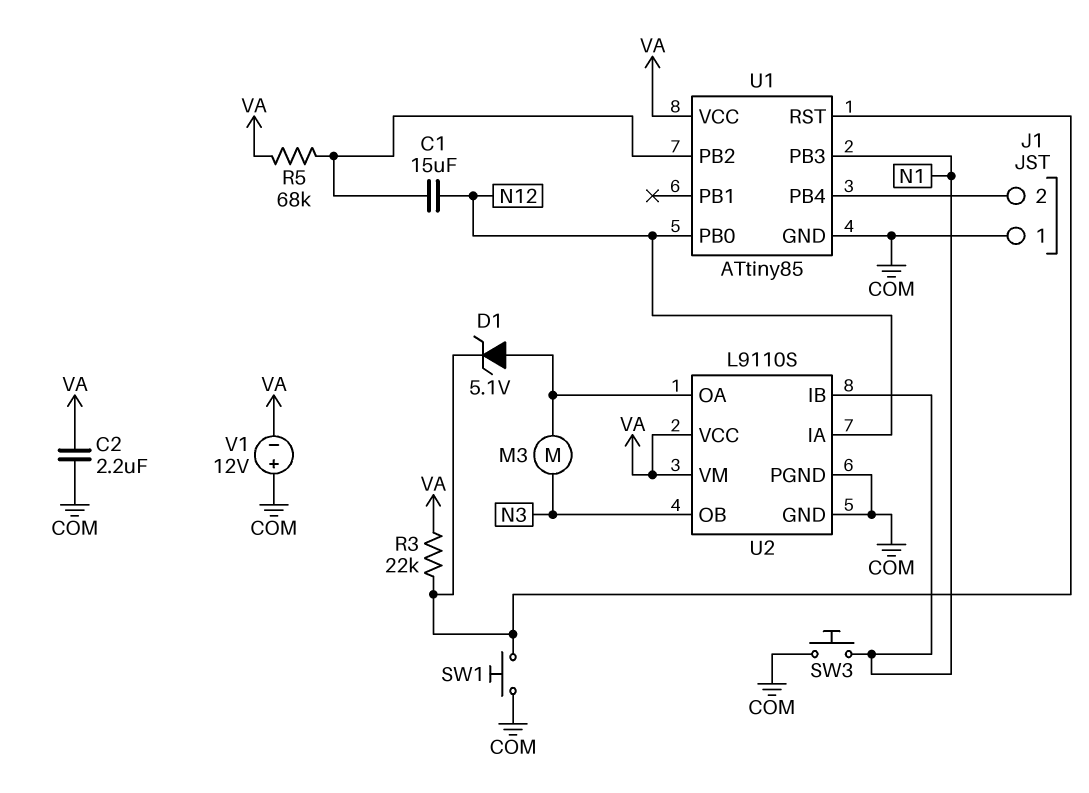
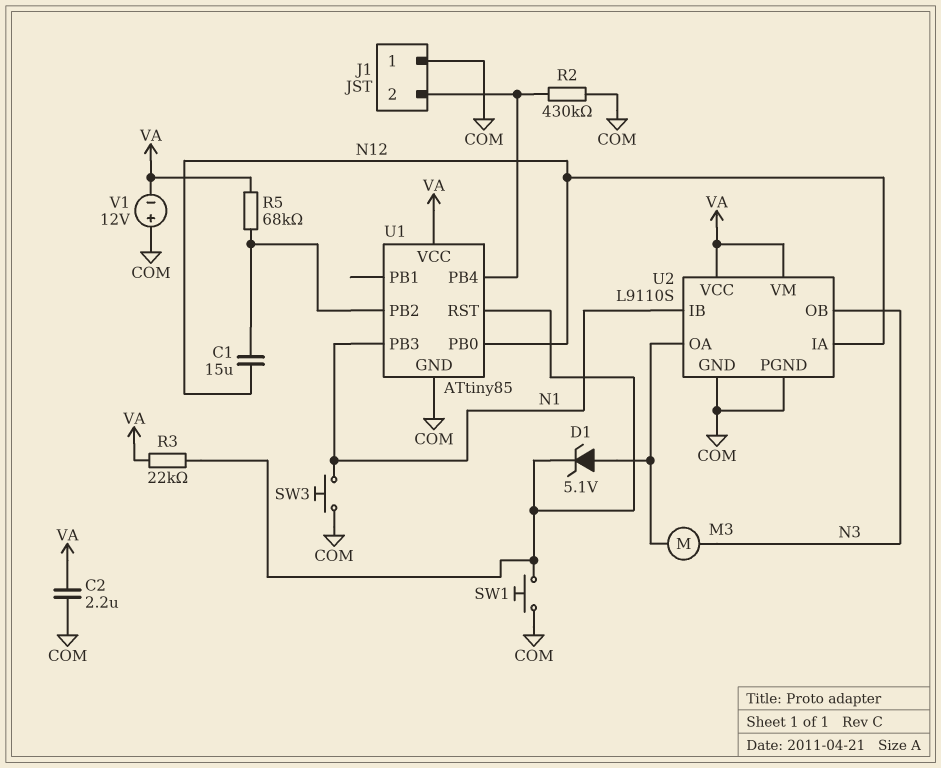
R2: none -> 430k (COM, J1/2)

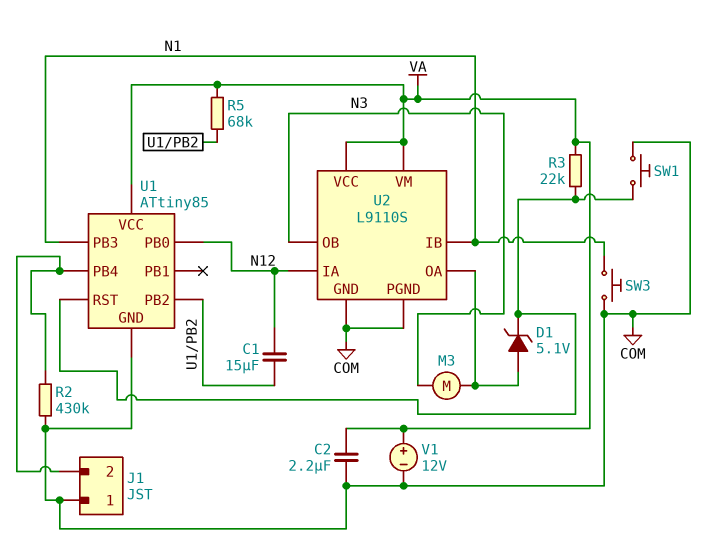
V1: 12V (plus COM, minus VA) -> 12V (plus VA, minus COM)

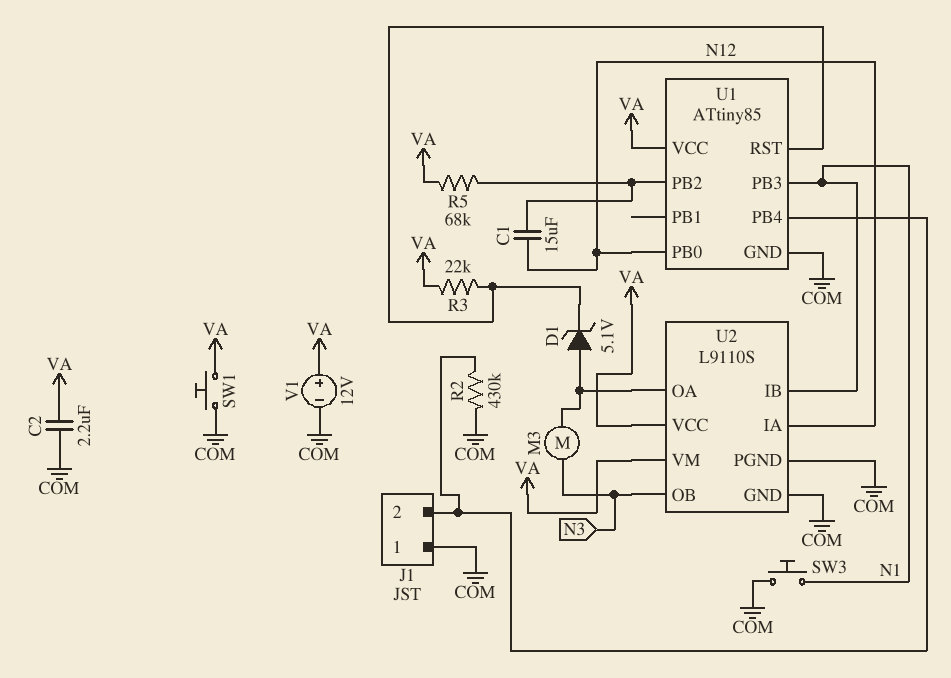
SW1: button (COM, U1/RST) -> button (COM, VA)

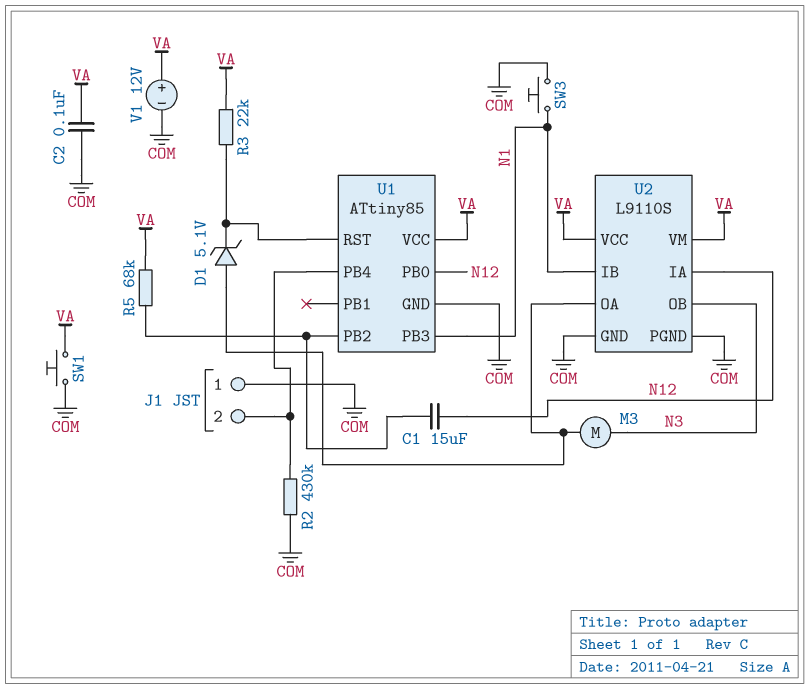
C2: 2.2uF (COM, VA) -> 100nF (COM, VA)

